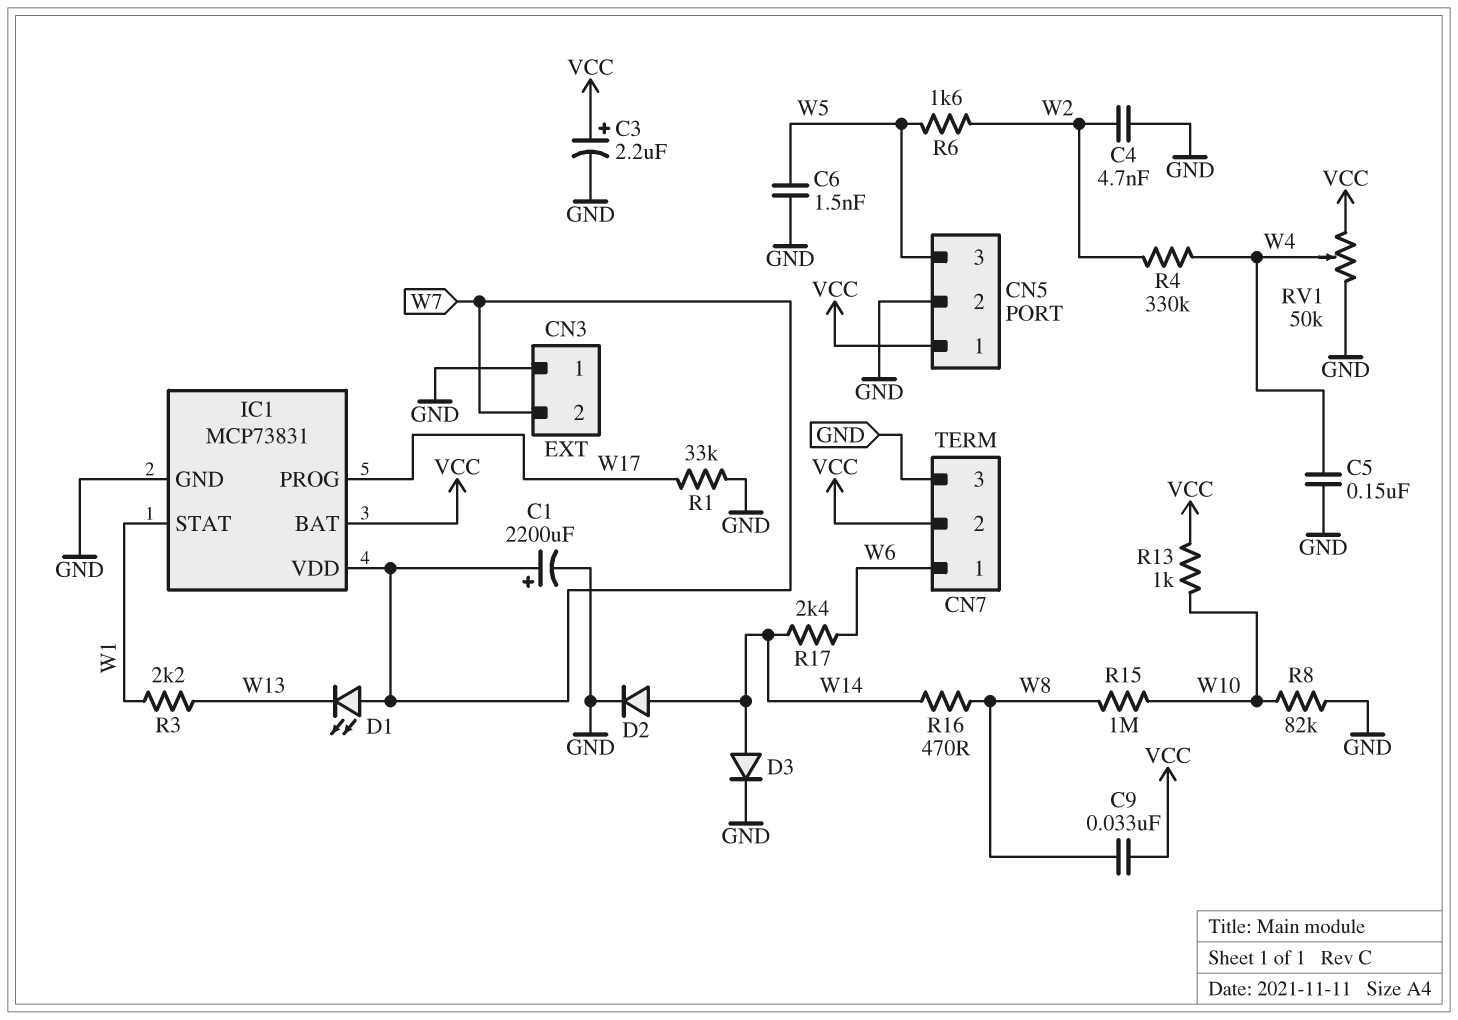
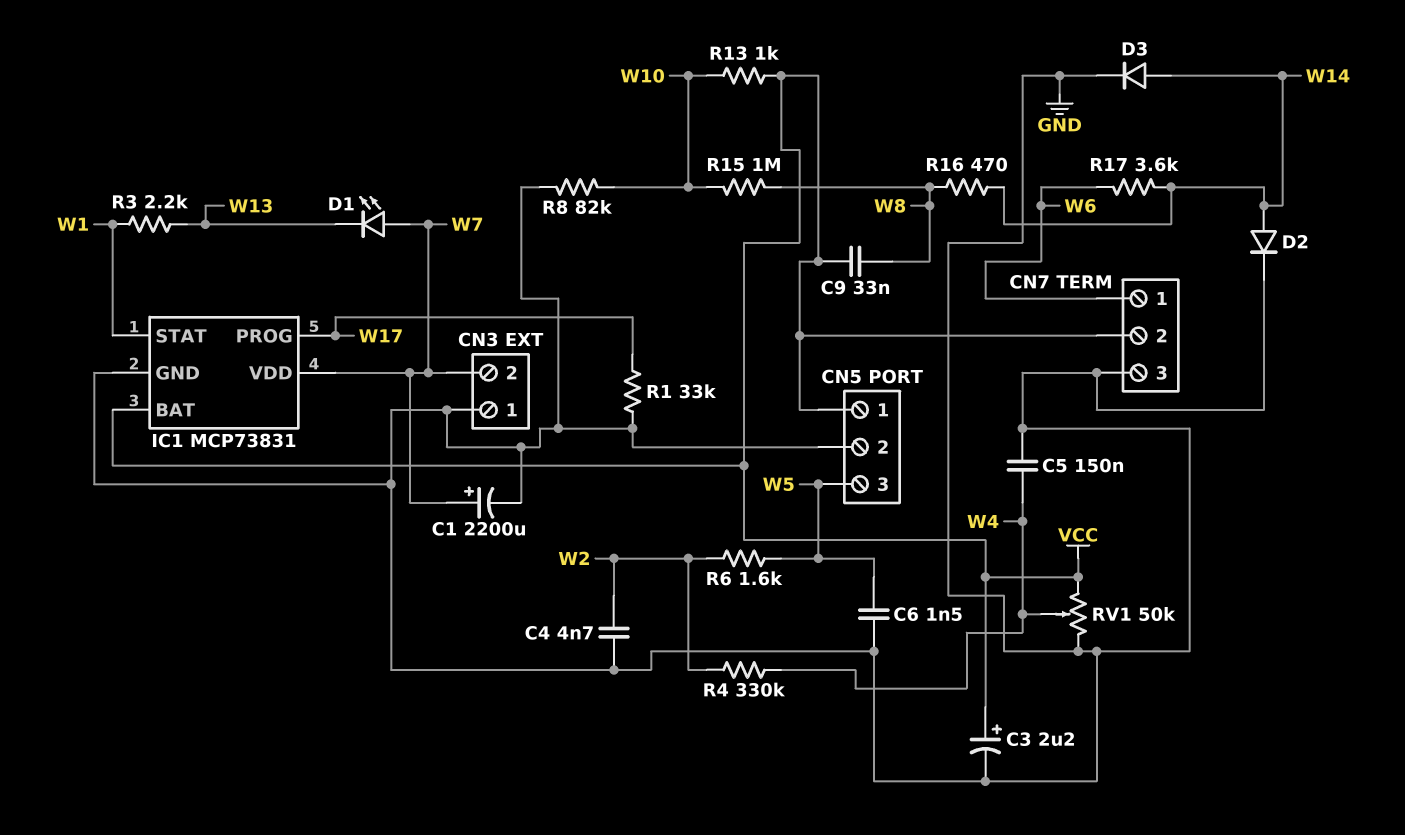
R17: 2.4k (W6, W14) -> 3.6k (W6, W14)

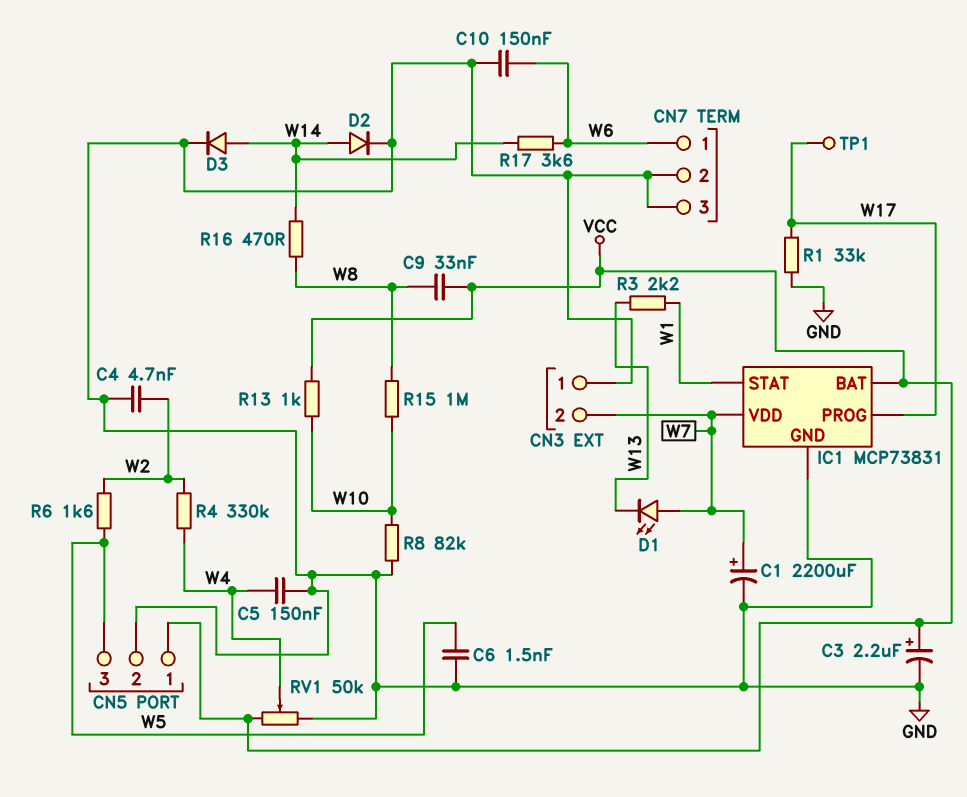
C10: none -> 150nF (GND, W6)
CN7 pin 2: VCC -> GND
TP1: none -> test point (W17)

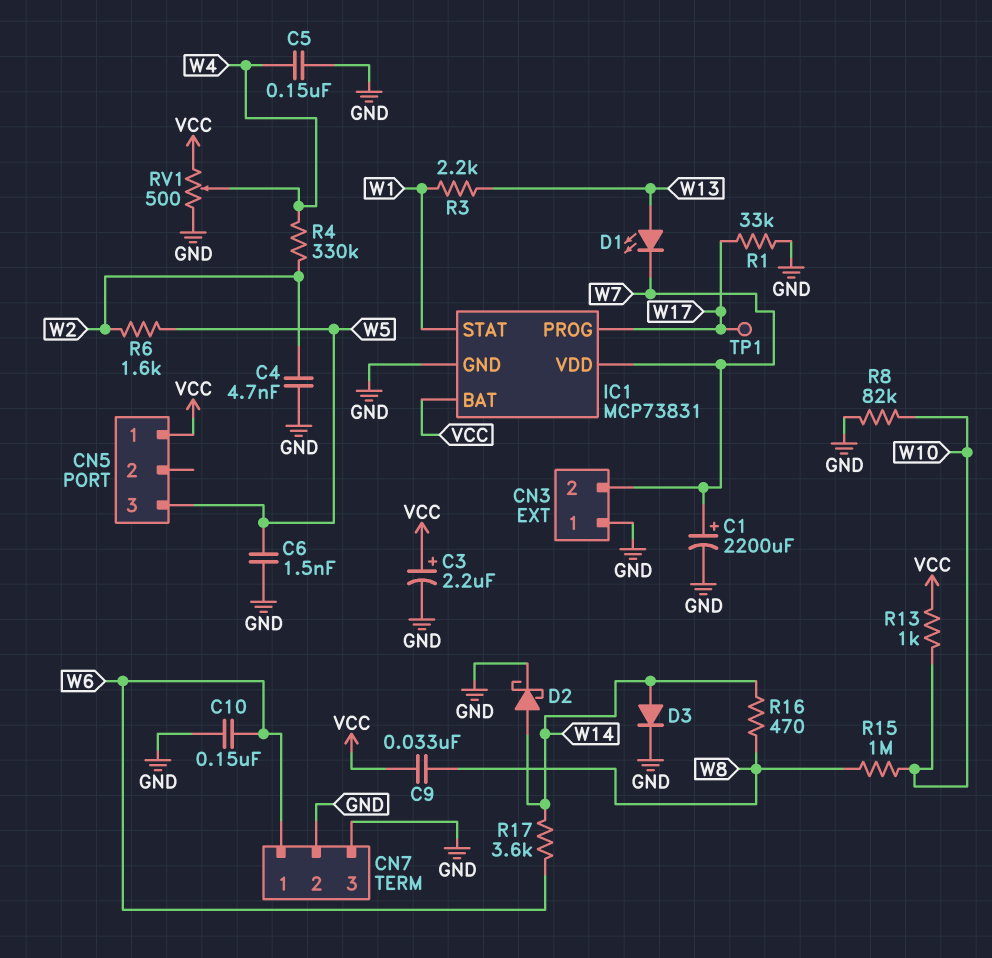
CN5 pin 2: GND -> none
D1: LED (A W7, K W13) -> LED (A W13, K W7)
D2: diode (A W14, K GND) -> schottky (A W14, K GND)
RV1: 50k (GND, VCC, wiper W4) -> 500 (GND, VCC, wiper W4)

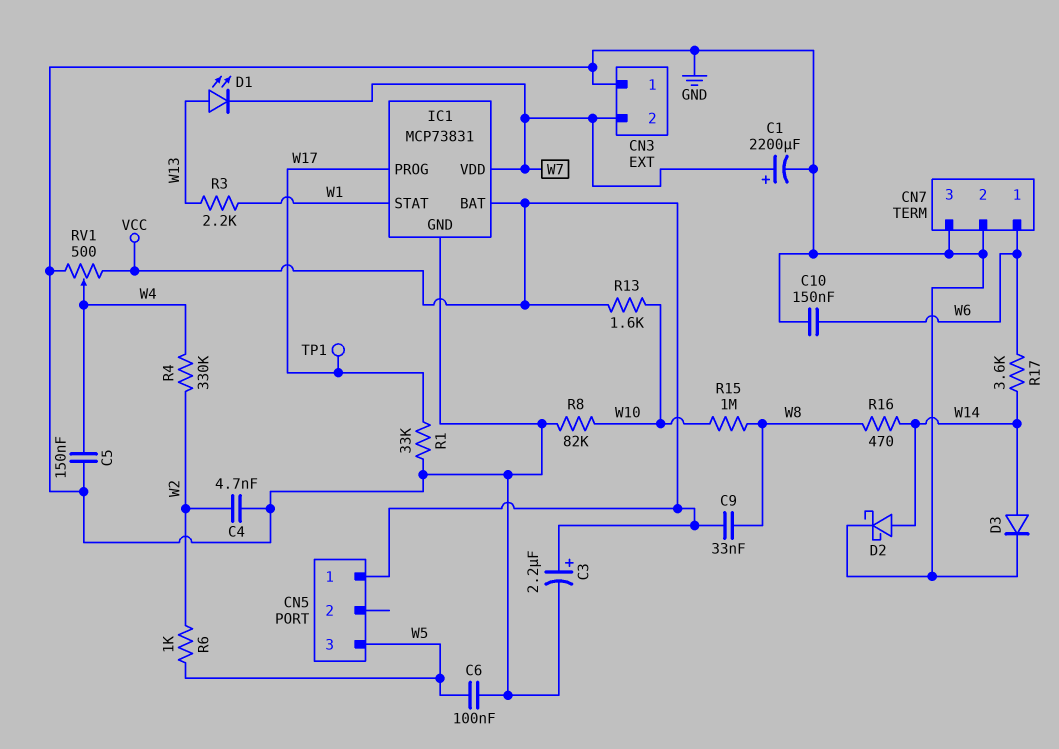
C6: 1.5nF (GND, W5) -> 100nF (GND, W5)
R6: 1.6k (W2, W5) -> 1k (W2, W5)
R13: 1k (VCC, W10) -> 1.6k (VCC, W10)

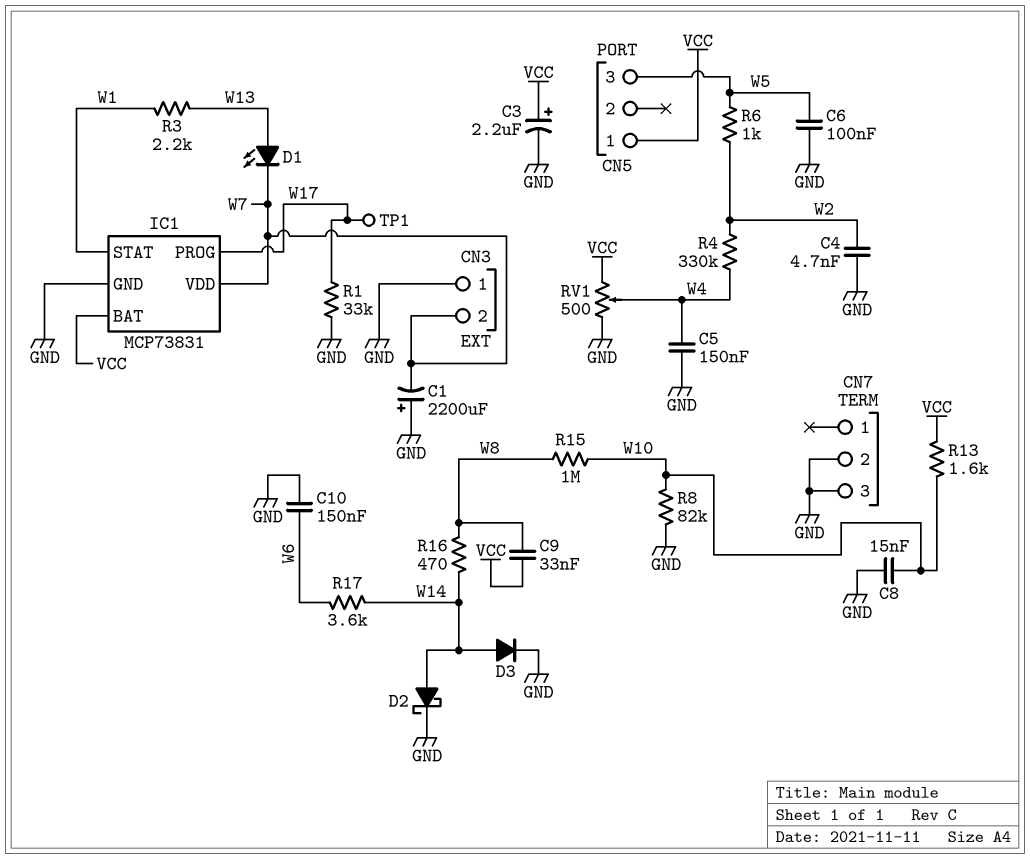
C1: 2200uF (plus W7, minus GND) -> 2200uF (plus GND, minus W7)
C8: none -> 15nF (GND, W10)
CN7 pin 1: W6 -> none

